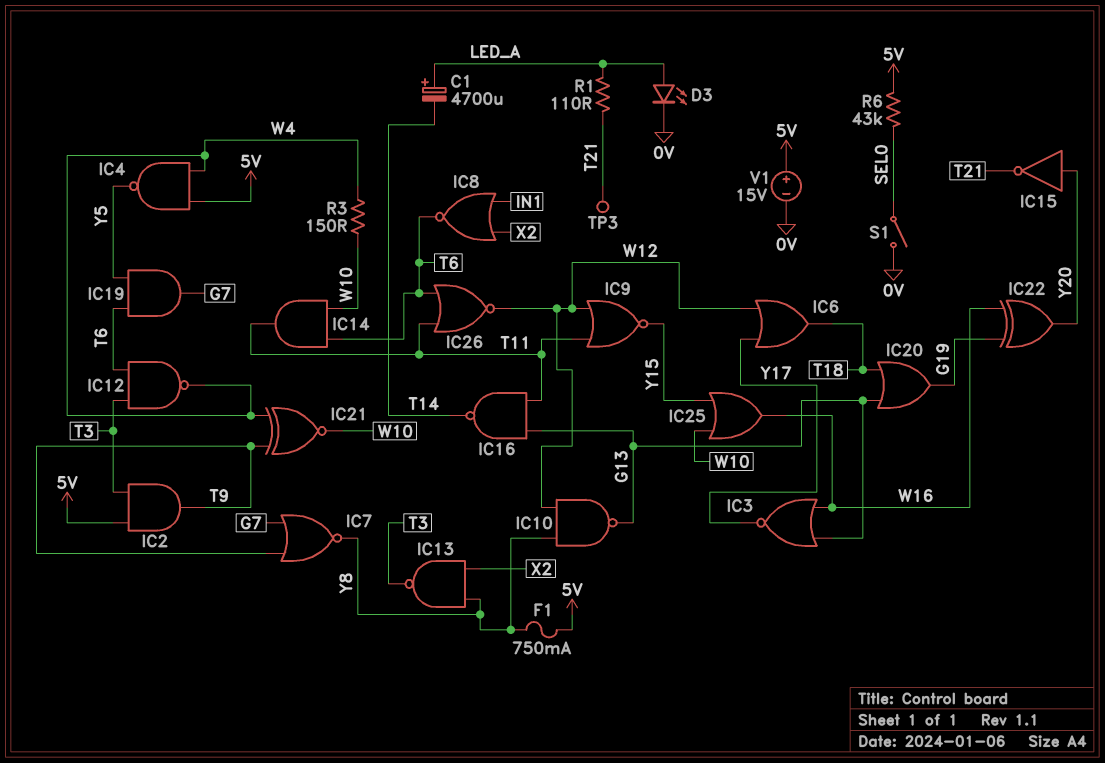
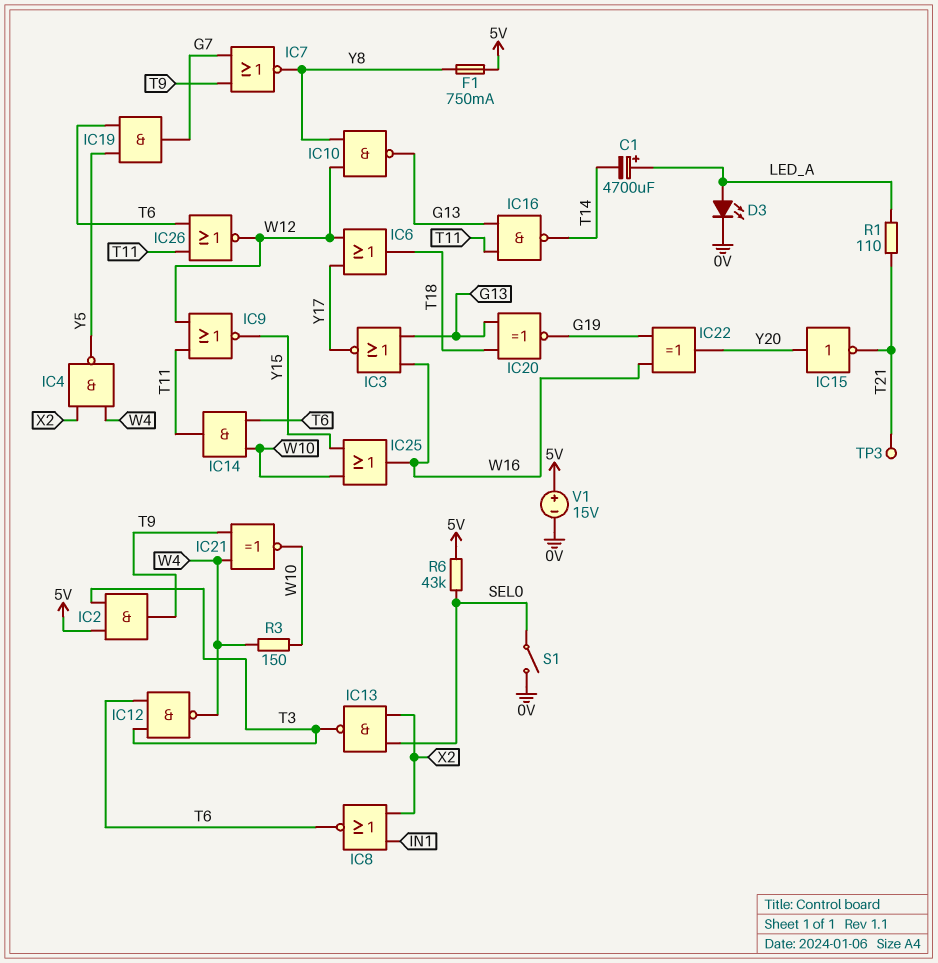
IC4: NAND (in 5V, in W4, out Y5) -> NAND (in W4, in X2, out Y5)
IC13: NAND (in X2, in Y8, out T3) -> NAND (in SEL0, in X2, out T3)
IC20: OR (in G13, in T18, out G19) -> XNOR (in G13, in T18, out G19)

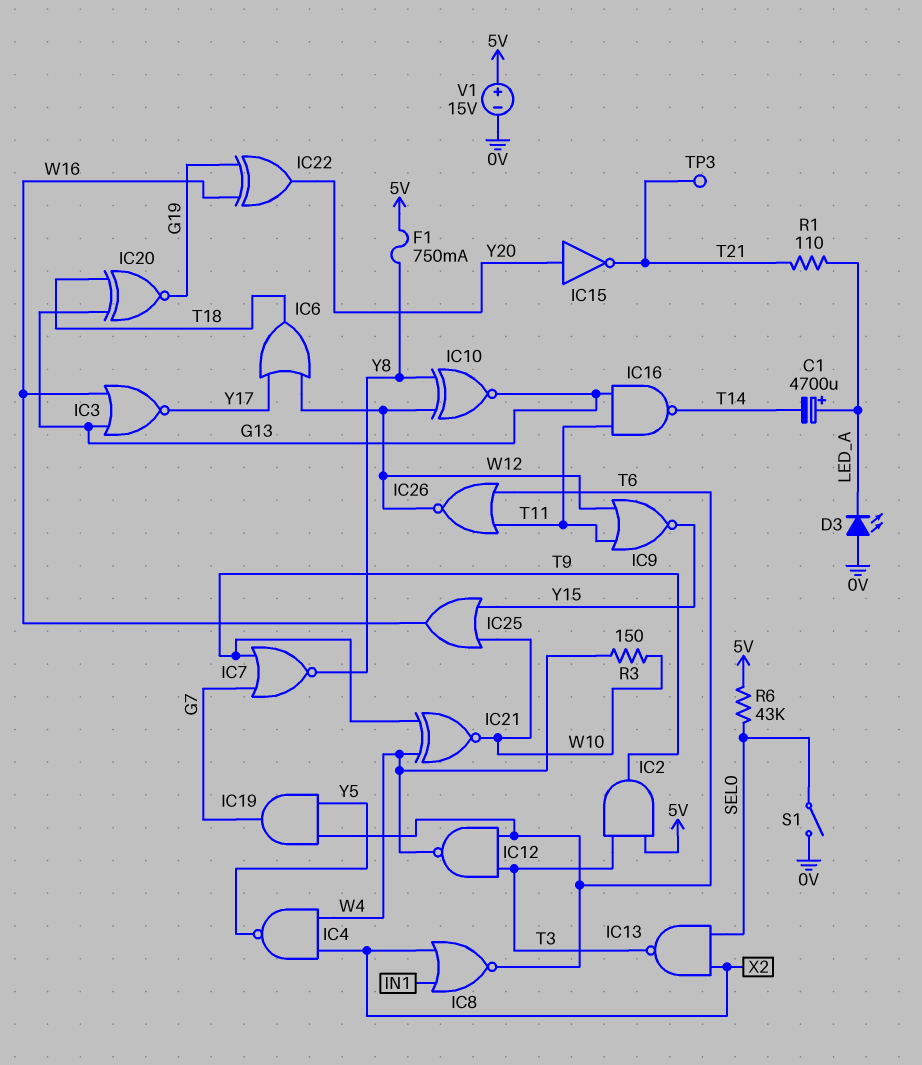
D3: LED (A LED_A, K 0V) -> LED (A 0V, K LED_A)
IC10: NAND (in W12, in Y8, out G13) -> XNOR (in W12, in Y8, out G13)
IC14: AND (in T6, in W10, out T11) -> none

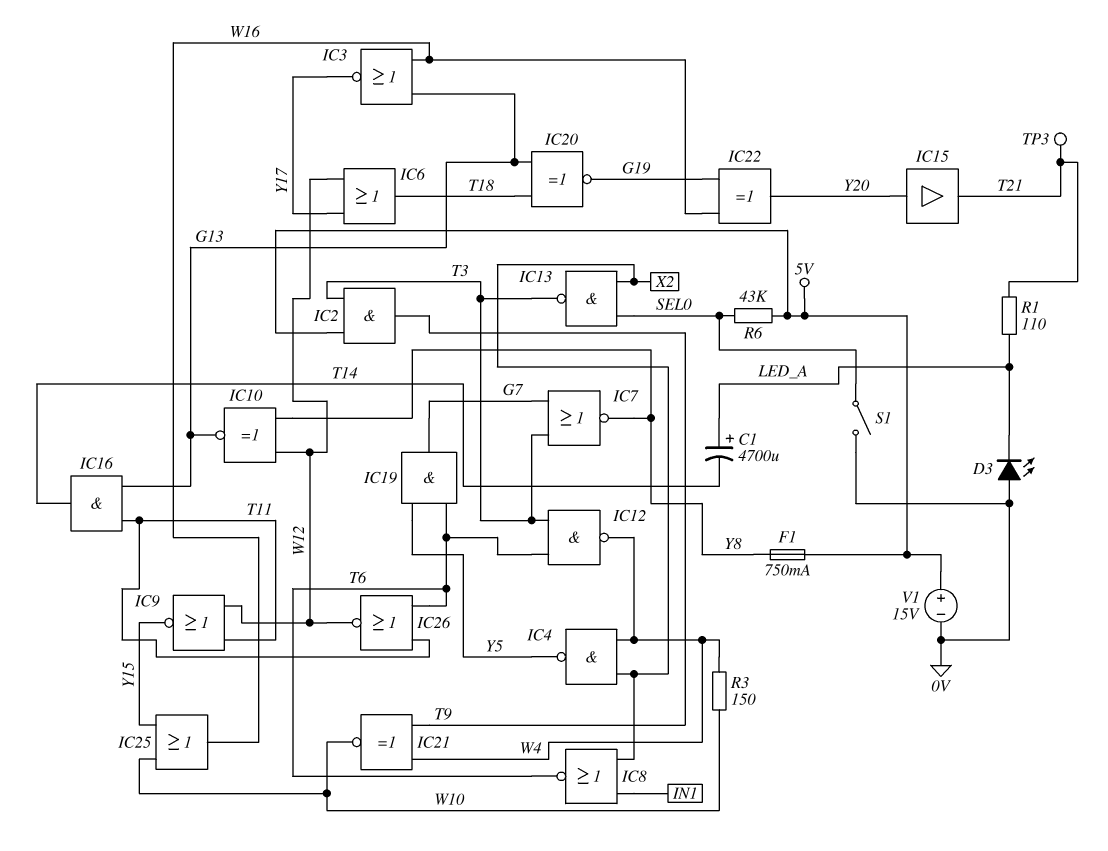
IC7: NOR (in G7, in T9, out Y8) -> NOR (in G7, in T3, out Y8)
IC15: NOT (in Y20, out T21) -> buffer (in Y20, out T21)
IC16: NAND (in G13, in T11, out T14) -> AND (in G13, in T11, out T14)

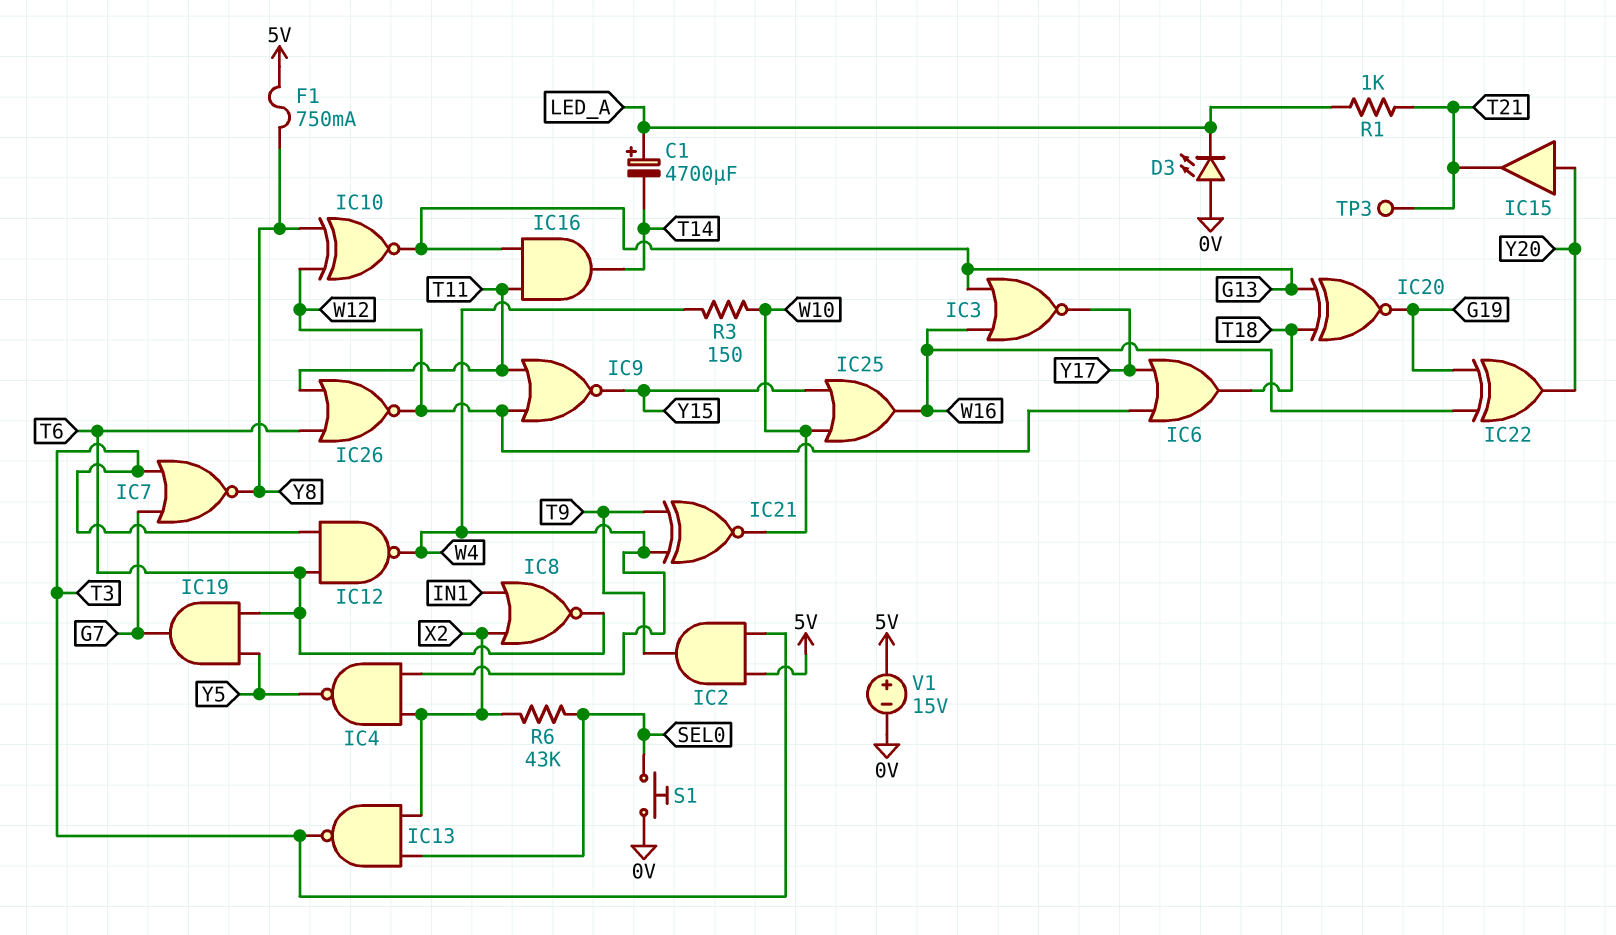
R1: 110 (LED_A, T21) -> 1k (LED_A, T21)
R6: 43k (5V, SEL0) -> 43k (SEL0, X2)
S1: switch (0V, SEL0) -> button (0V, SEL0)

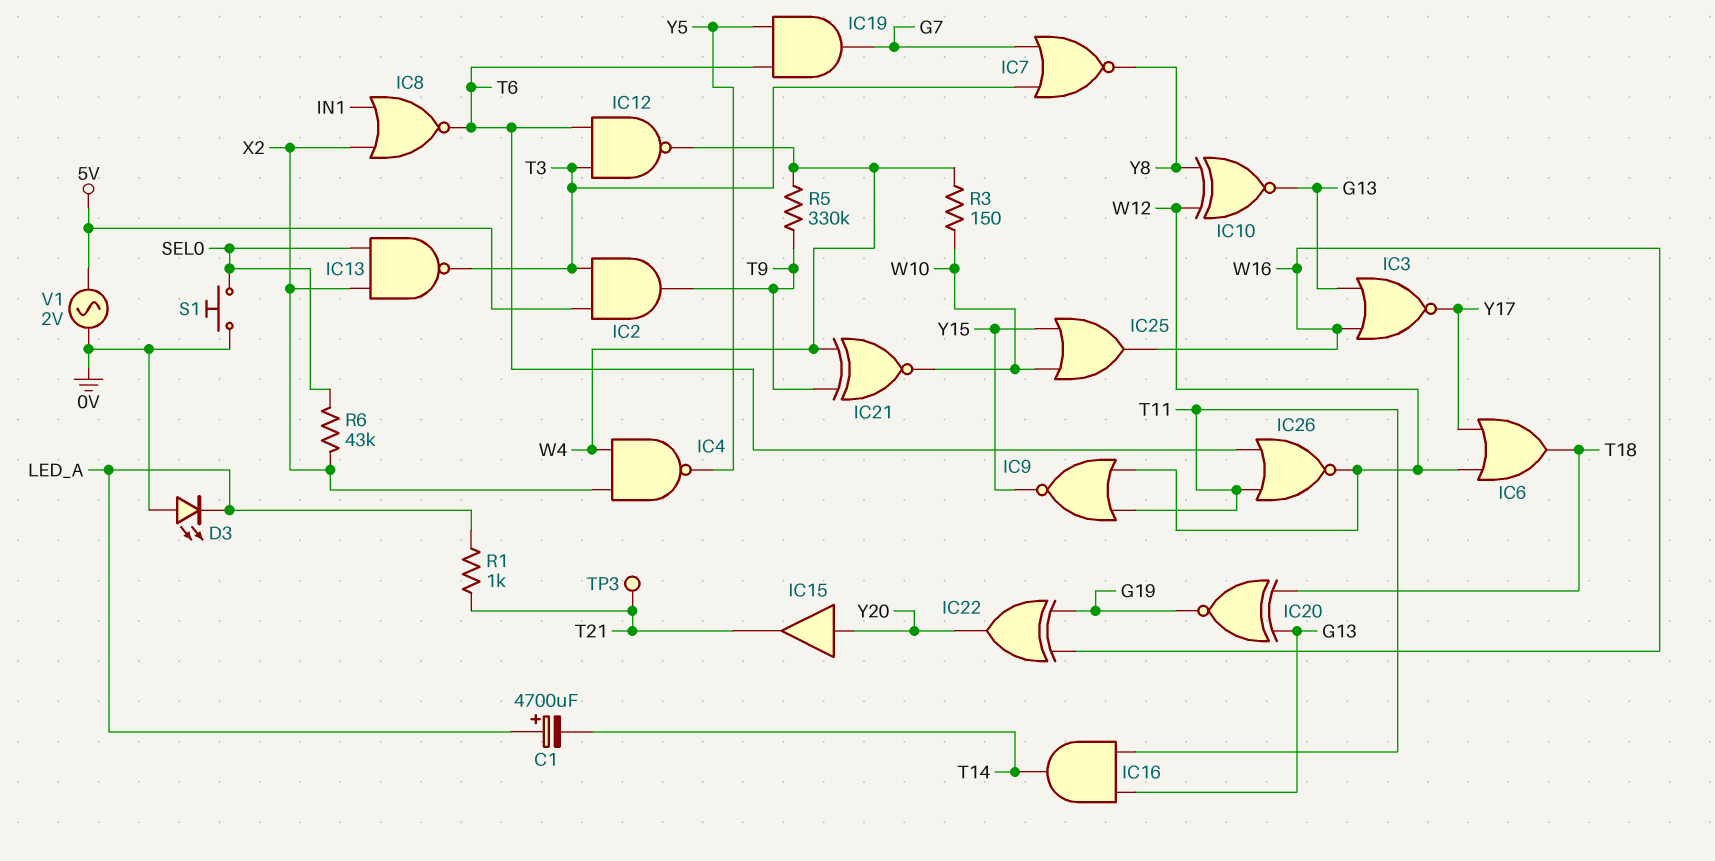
F1: 750mA (5V, Y8) -> none
R5: none -> 330k (T9, W4)
V1: 15V (plus 5V, minus 0V) -> AC 2V (0V, 5V)

